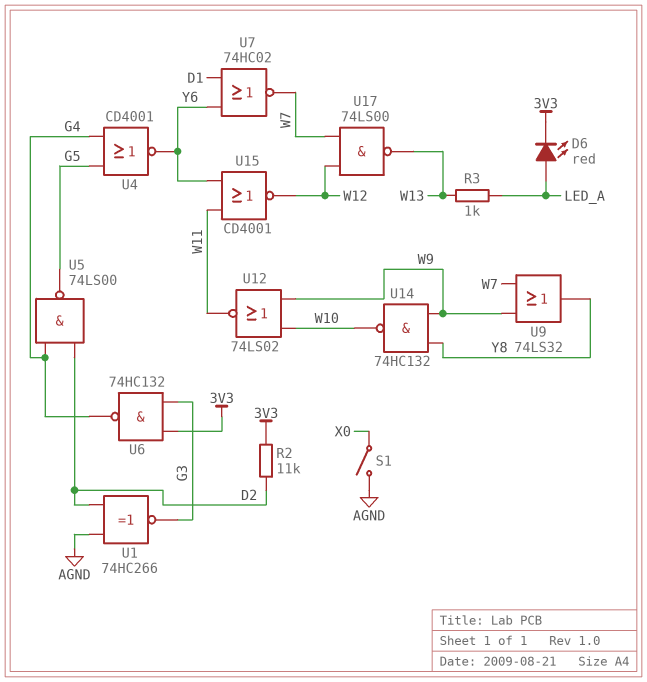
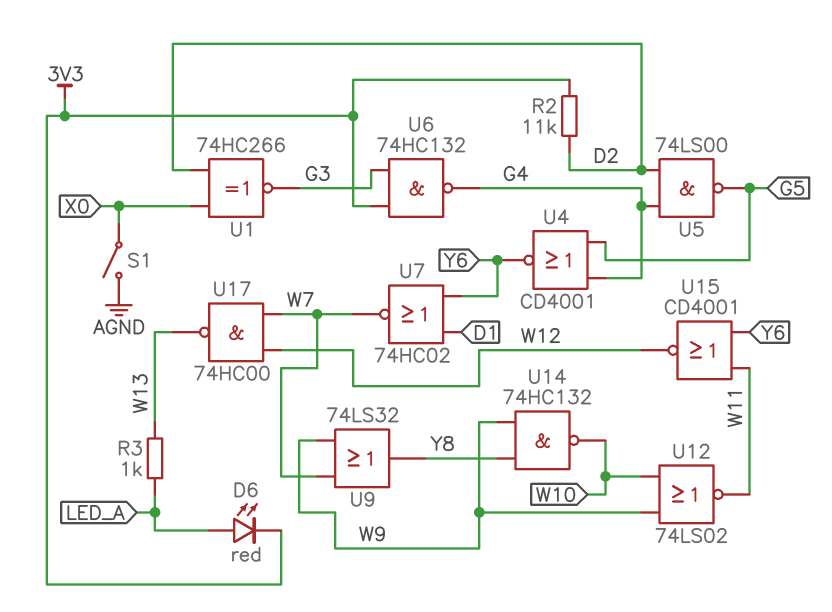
U1: XNOR 74HC266 (in AGND, in D2, out G3) -> XNOR 74HC266 (in D2, in X0, out G3)
U17: NAND 74LS00 (in W7, in W12, out W13) -> NAND 74HC00 (in W7, in W12, out W13)

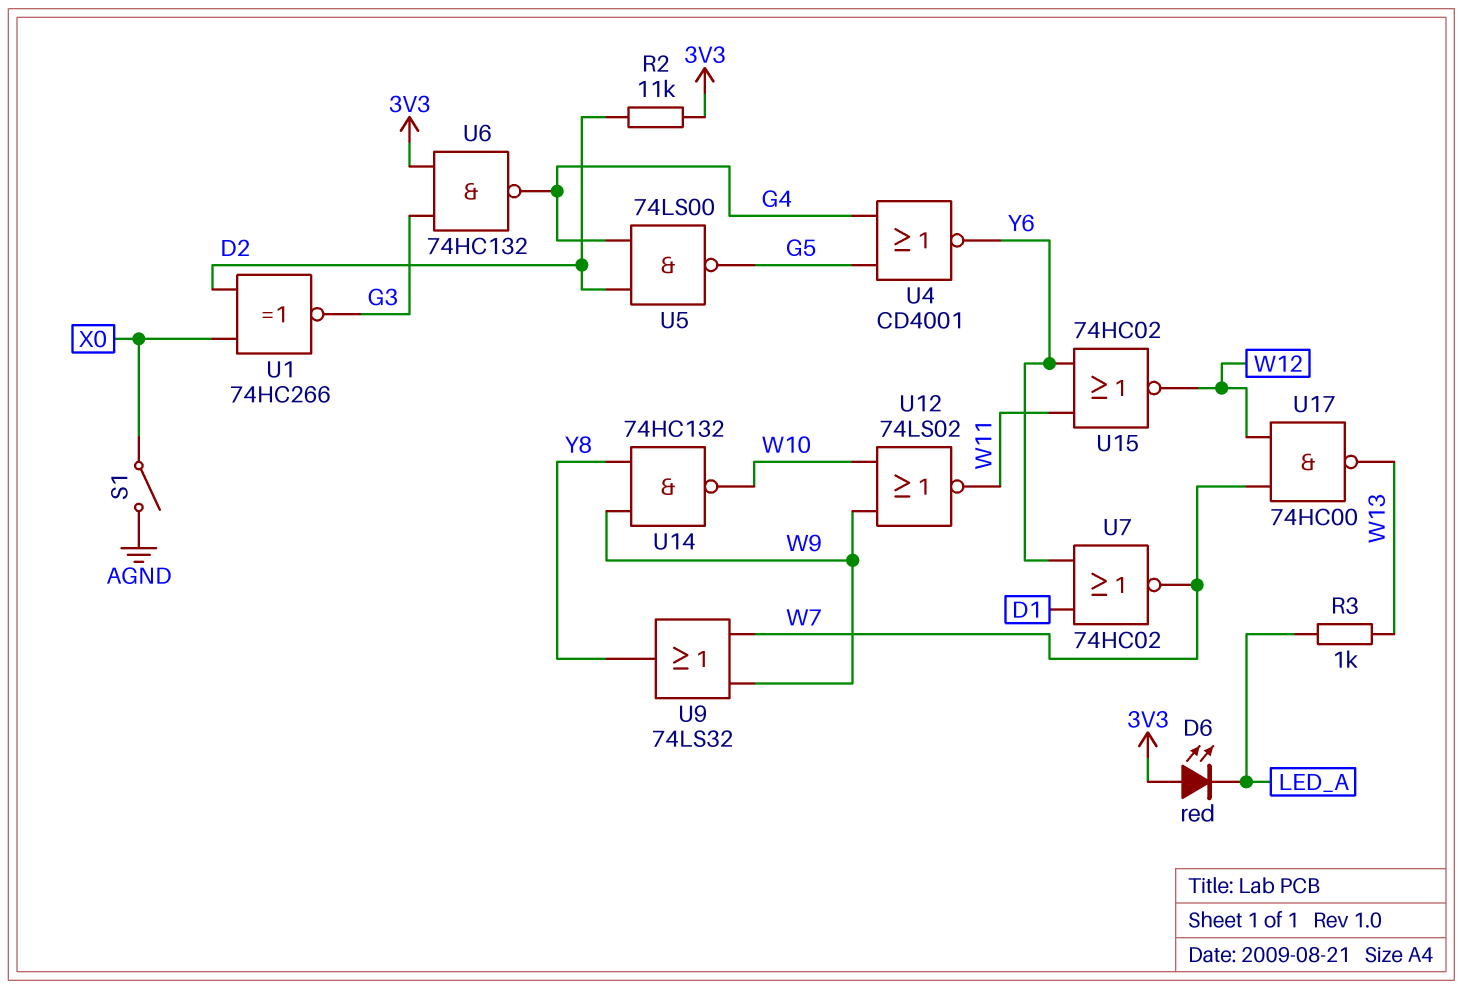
D6: LED red (A LED_A, K 3V3) -> LED red (A 3V3, K LED_A)
U15: NOR CD4001 (in W11, in Y6, out W12) -> NOR 74HC02 (in W11, in Y6, out W12)

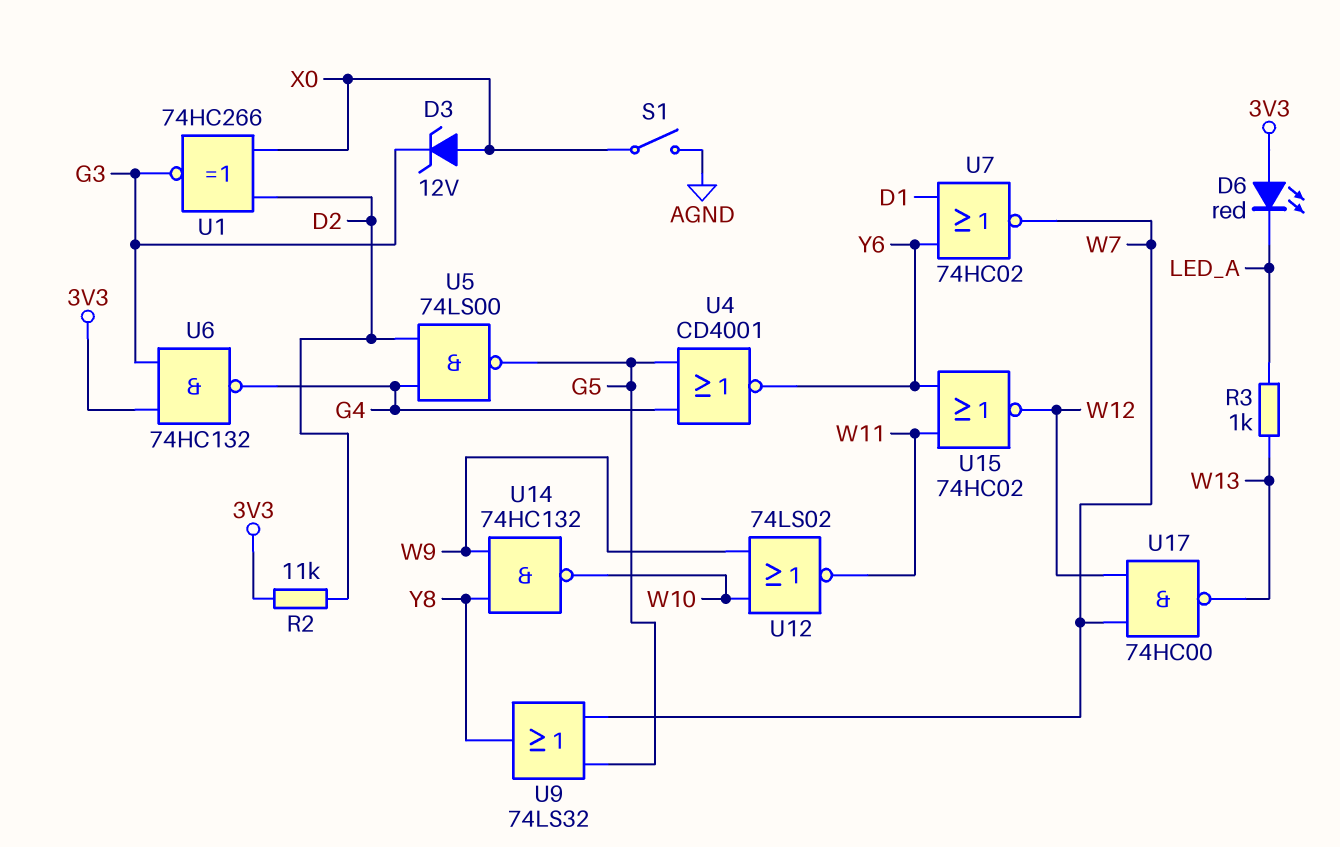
D3: none -> zener 12V (A X0, K G3)
U9: OR 74LS32 (in W7, in W9, out Y8) -> OR 74LS32 (in G5, in W7, out Y8)

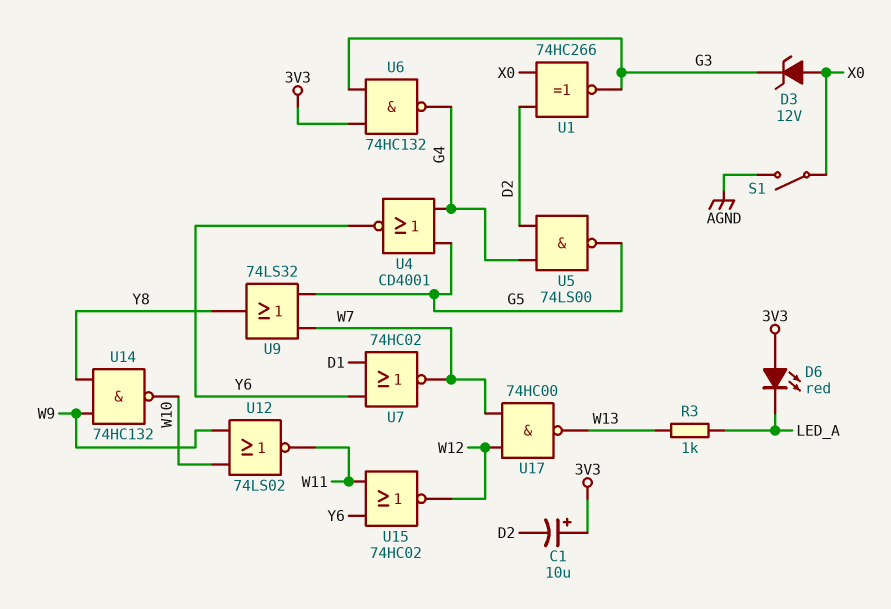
C1: none -> 10uF (plus 3V3, minus D2)
R2: 11k (3V3, D2) -> none

